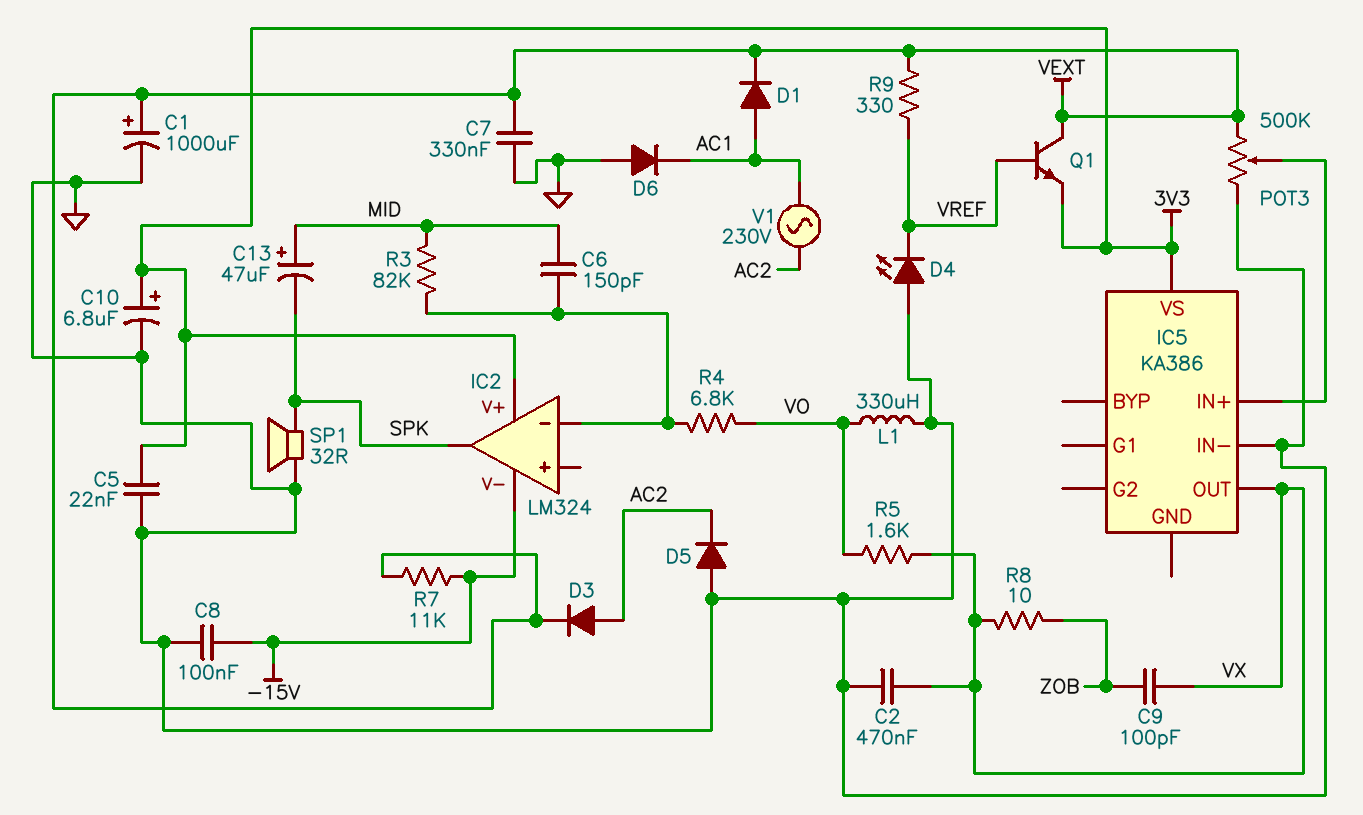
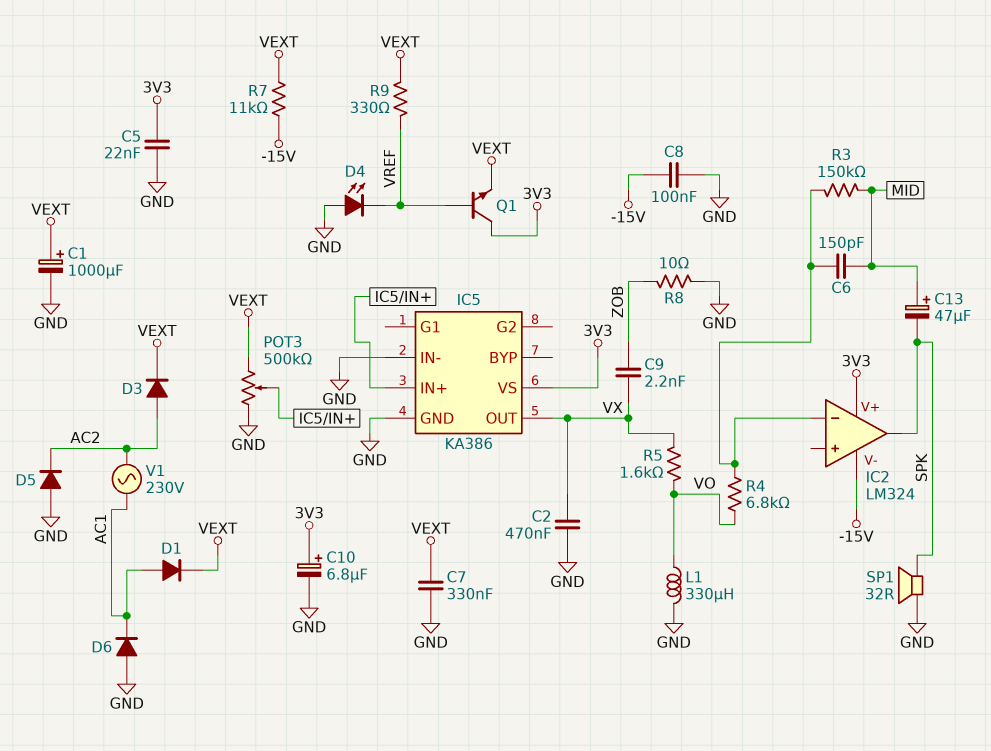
C9: 100pF (VX, ZOB) -> 2.2nF (VX, ZOB)
IC5 pin GND: none -> GND
Q1: NPN (B VREF, C VEXT, E 3V3) -> NPN (B VREF, C 3V3, E VEXT)
R3: 82k (IC2/in-, MID) -> 150k (IC2/in-, MID)
R8: 10 (VX, ZOB) -> 10 (GND, ZOB)

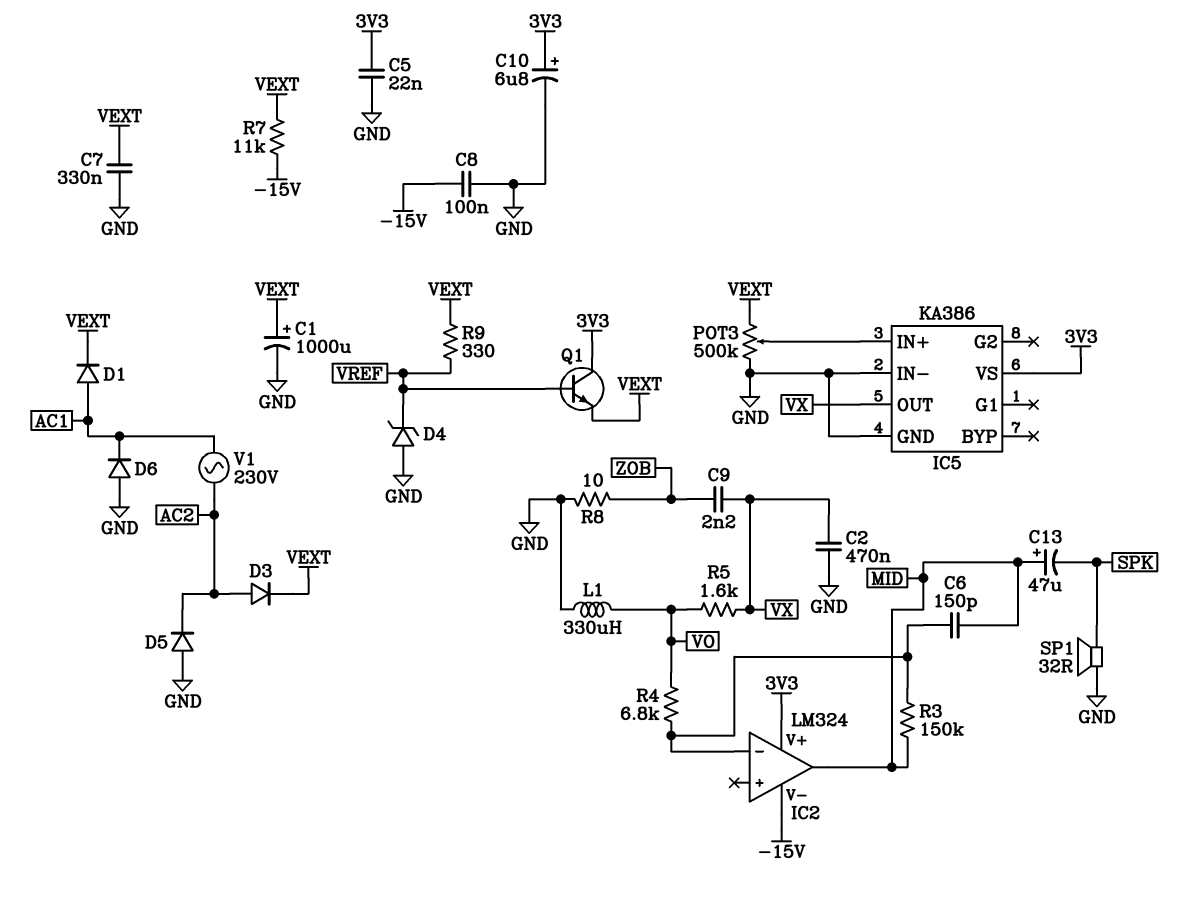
D4: LED (A GND, K VREF) -> zener (A GND, K VREF)
IC2 pin out: SPK -> MID

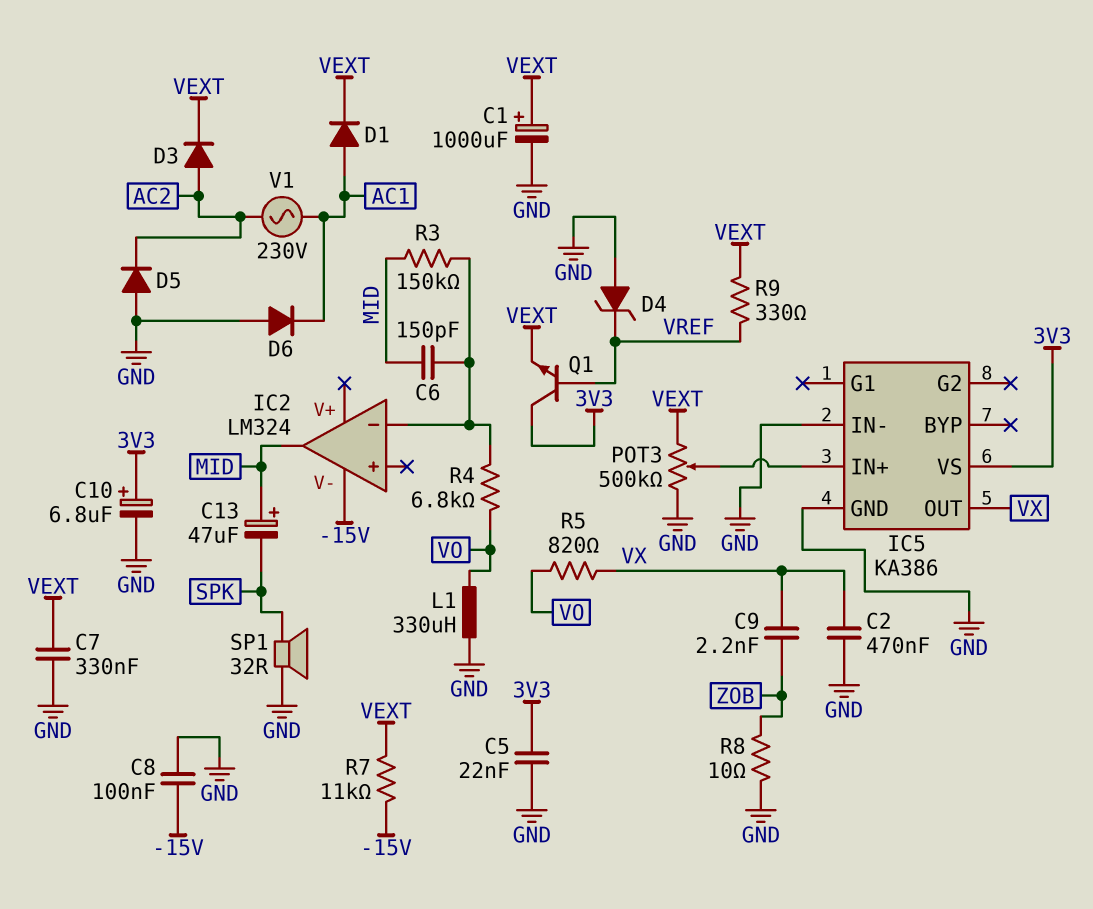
IC2 pin V+: 3V3 -> none
R5: 1.6k (VO, VX) -> 820 (VO, VX)

